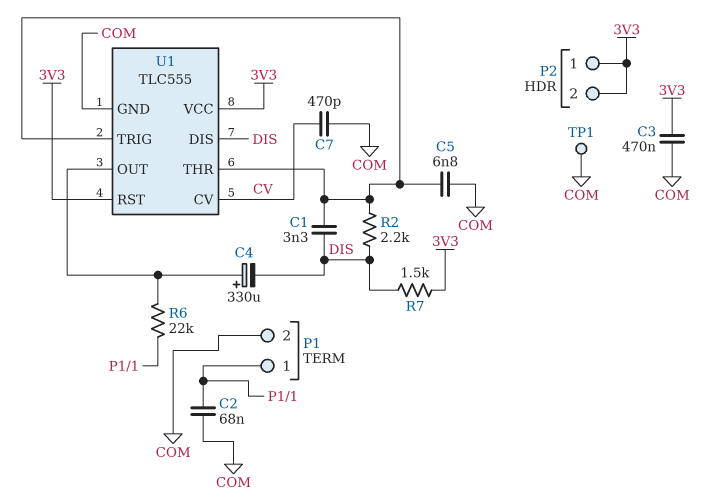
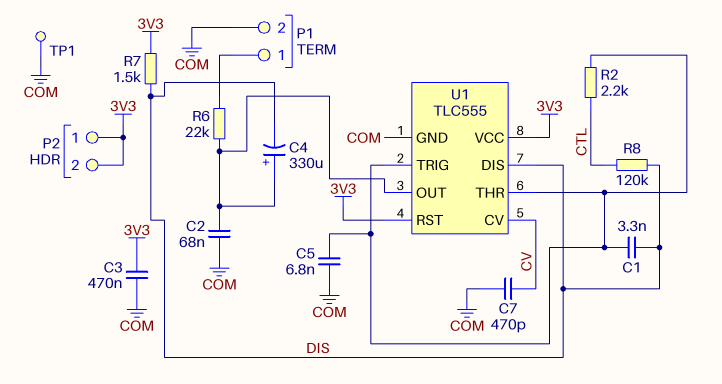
C2: 68nF (COM, P1/1) -> 68nF (COM, U1/OUT)
R2: 2.2k (DIS, U1/THR) -> 2.2k (CTL, U1/THR)
R8: none -> 120k (CTL, DIS)

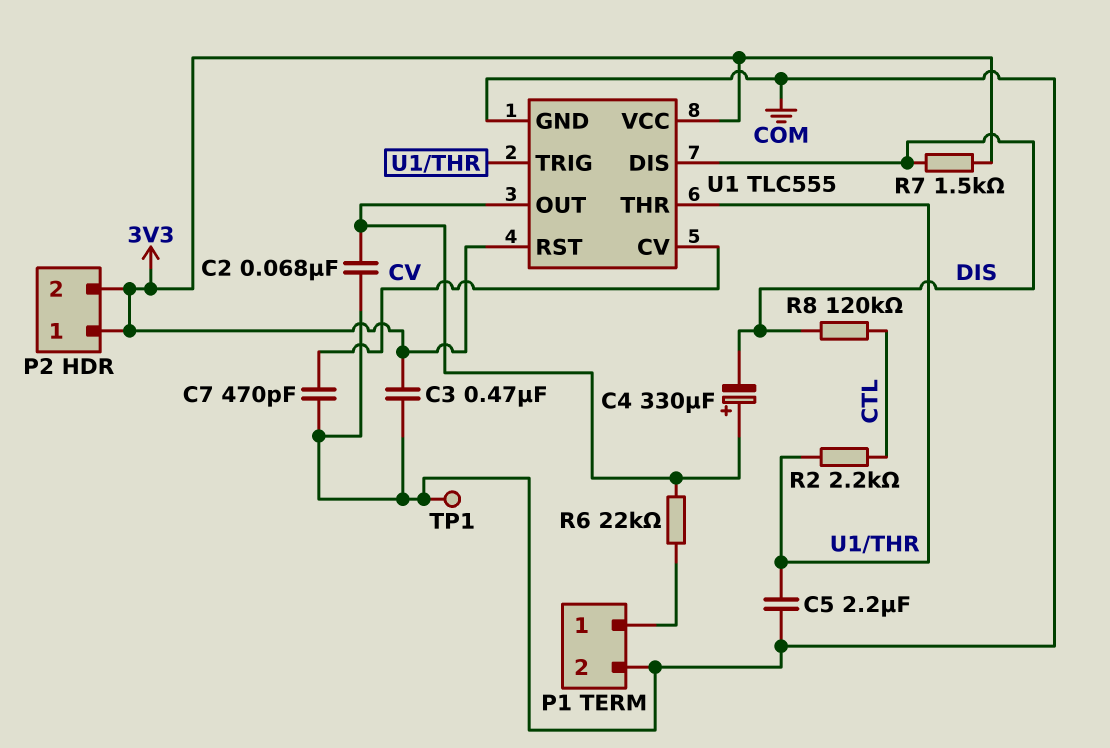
C1: 3.3nF (DIS, U1/THR) -> none
C5: 6.8nF (COM, U1/THR) -> 2.2uF (COM, U1/THR)

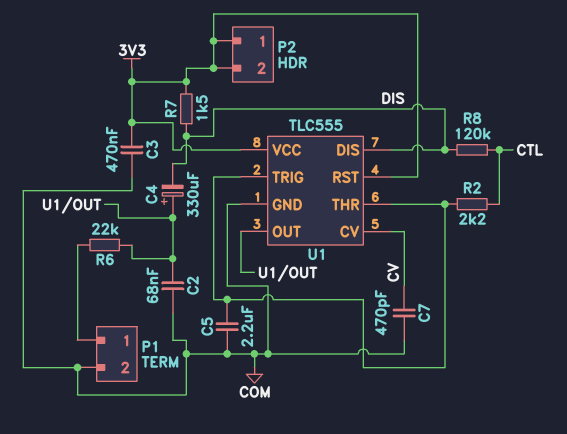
TP1: test point (COM) -> none

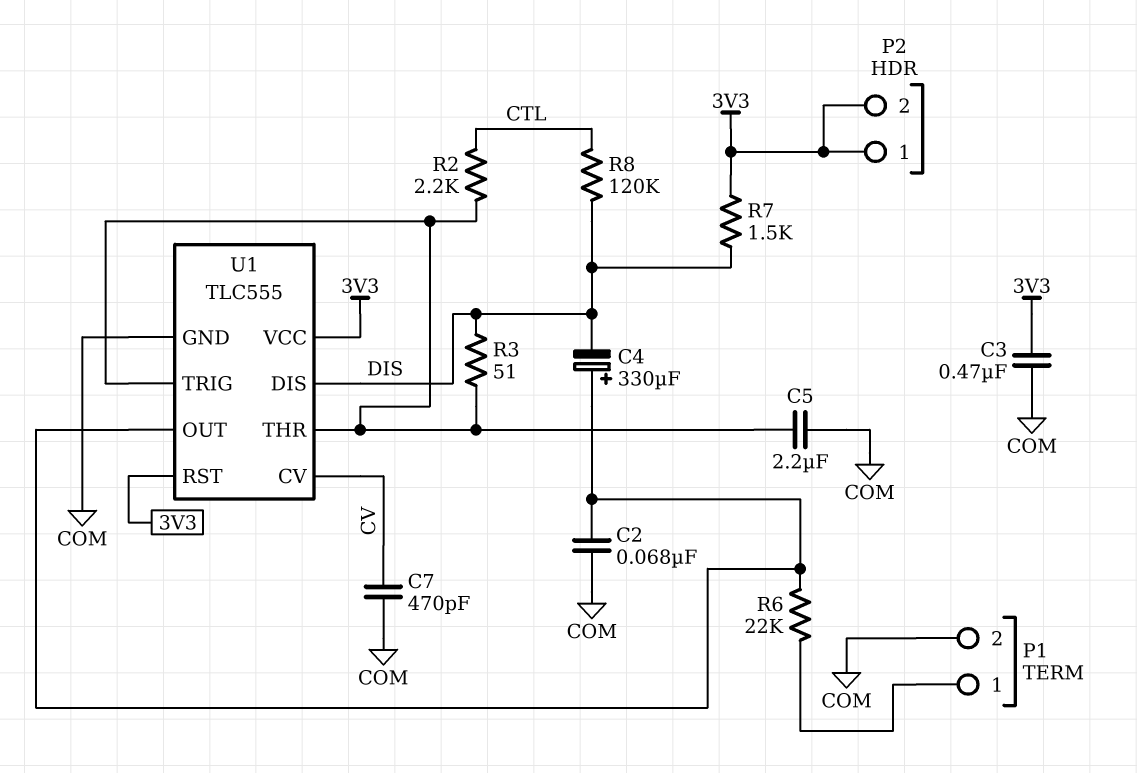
R3: none -> 51 (DIS, U1/THR)

